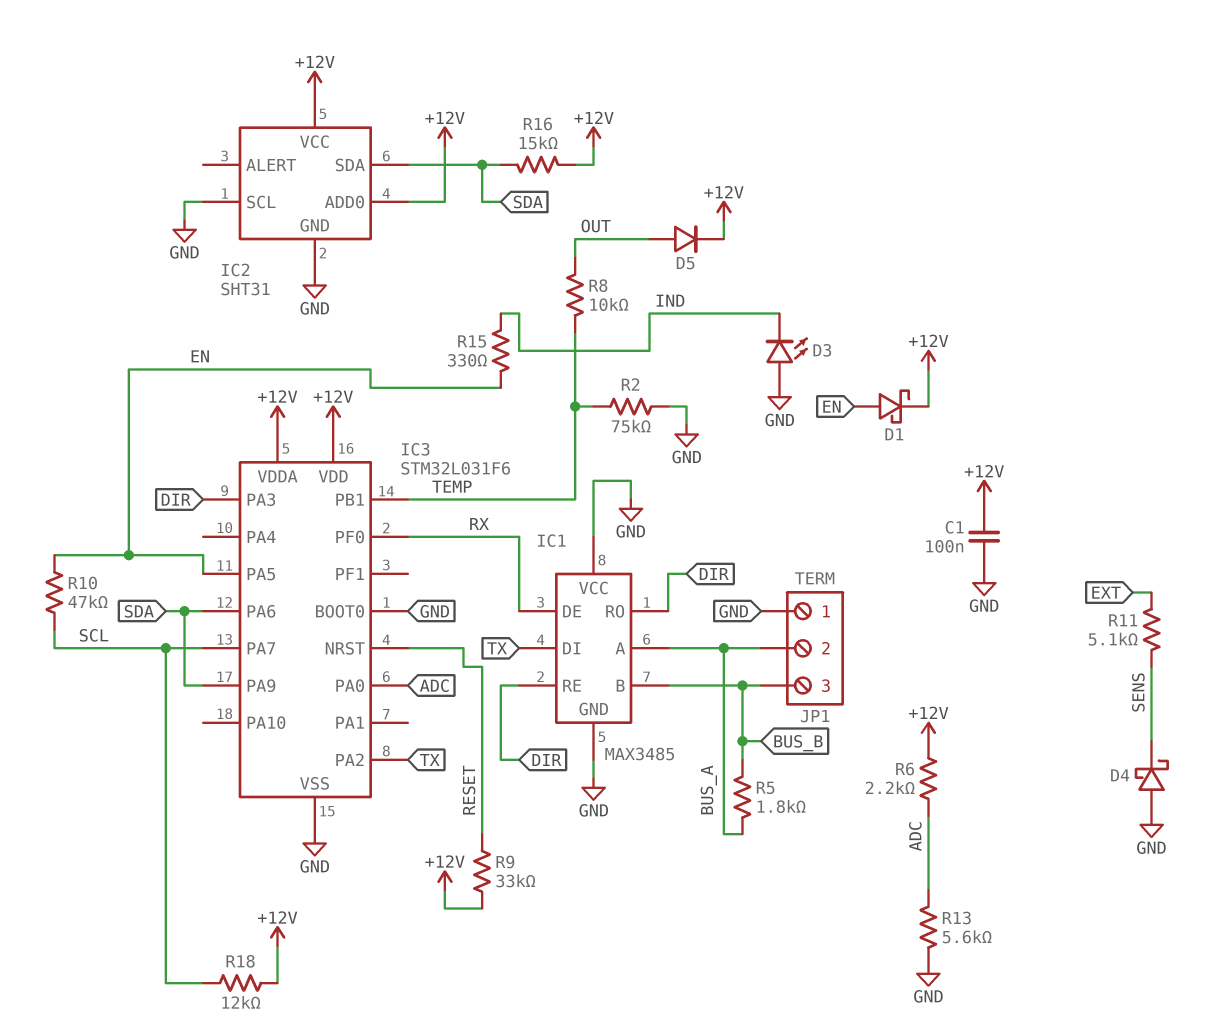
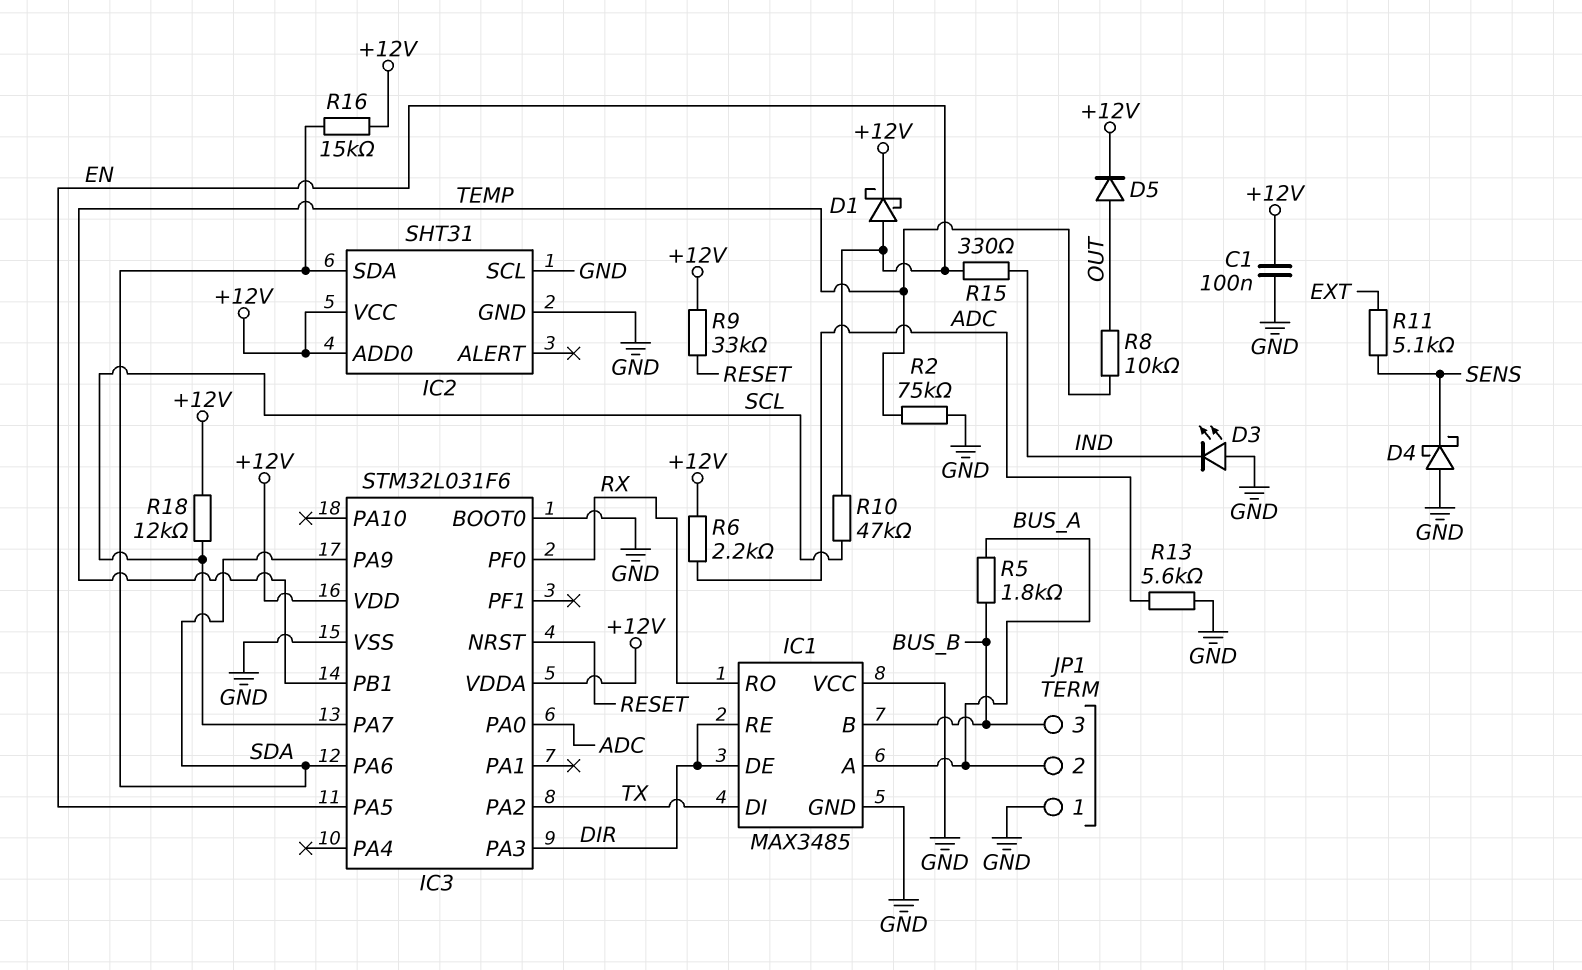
IC1 pin DE: RX -> DIR
IC1 pin RO: DIR -> RX

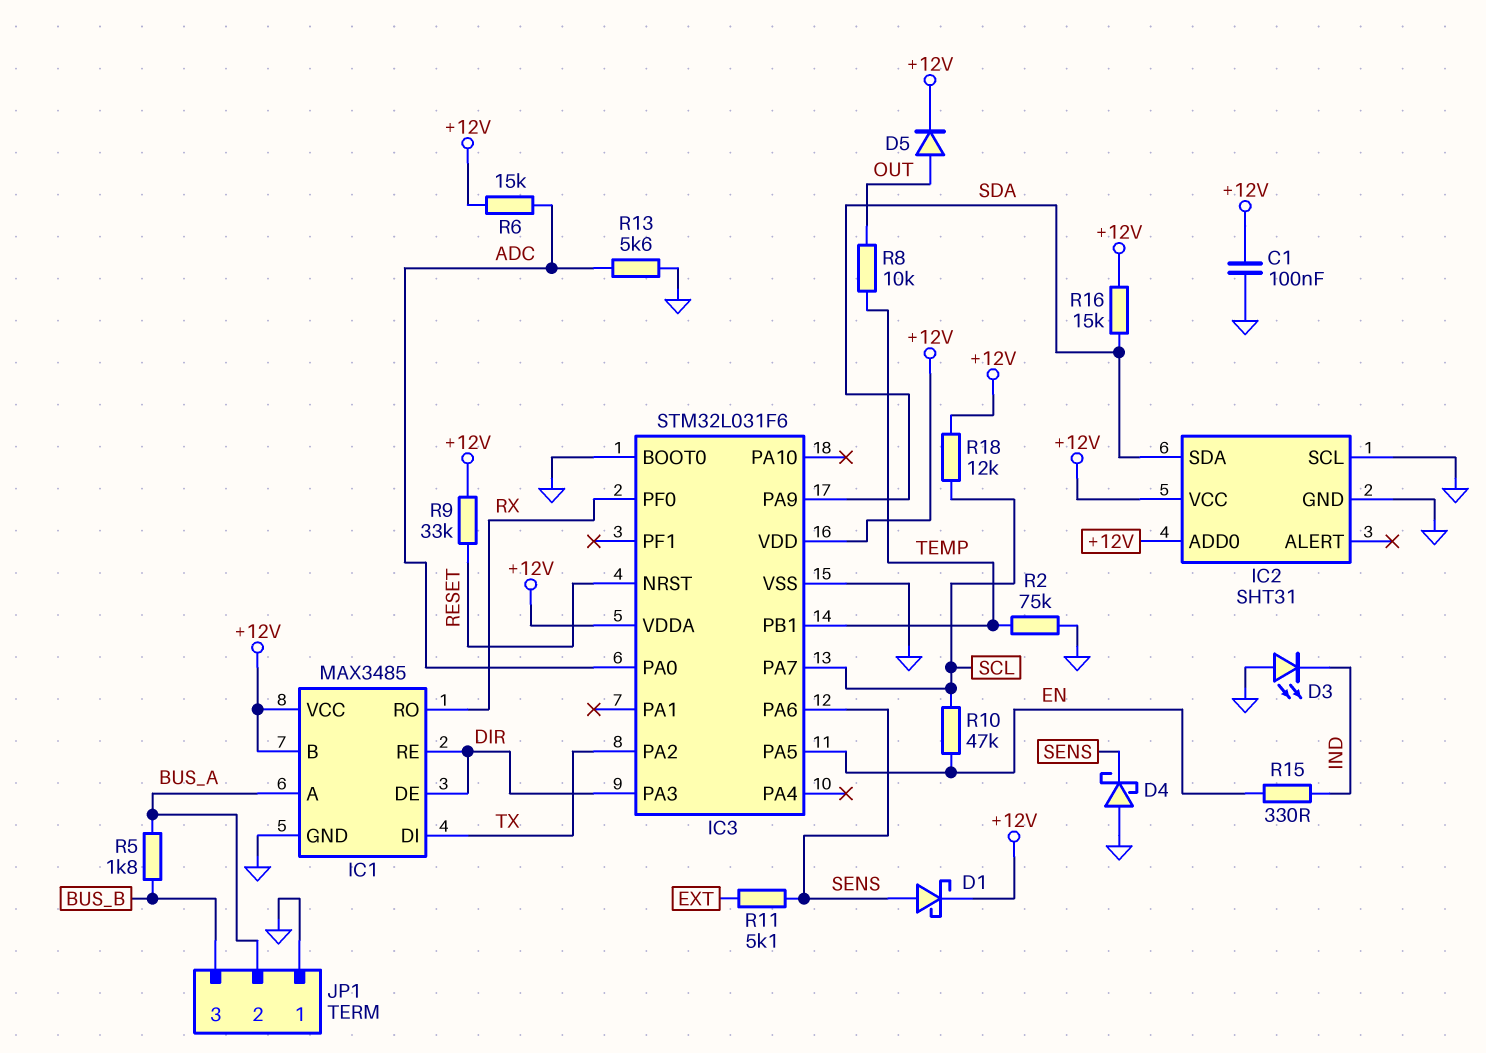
D1: schottky (A EN, K +12V) -> schottky (A SENS, K +12V)
IC1 pin B: BUS_B -> +12V
IC1 pin VCC: GND -> +12V
IC3 pin PA6: SDA -> SENS
R6: 2.2k (+12V, ADC) -> 15k (+12V, ADC)

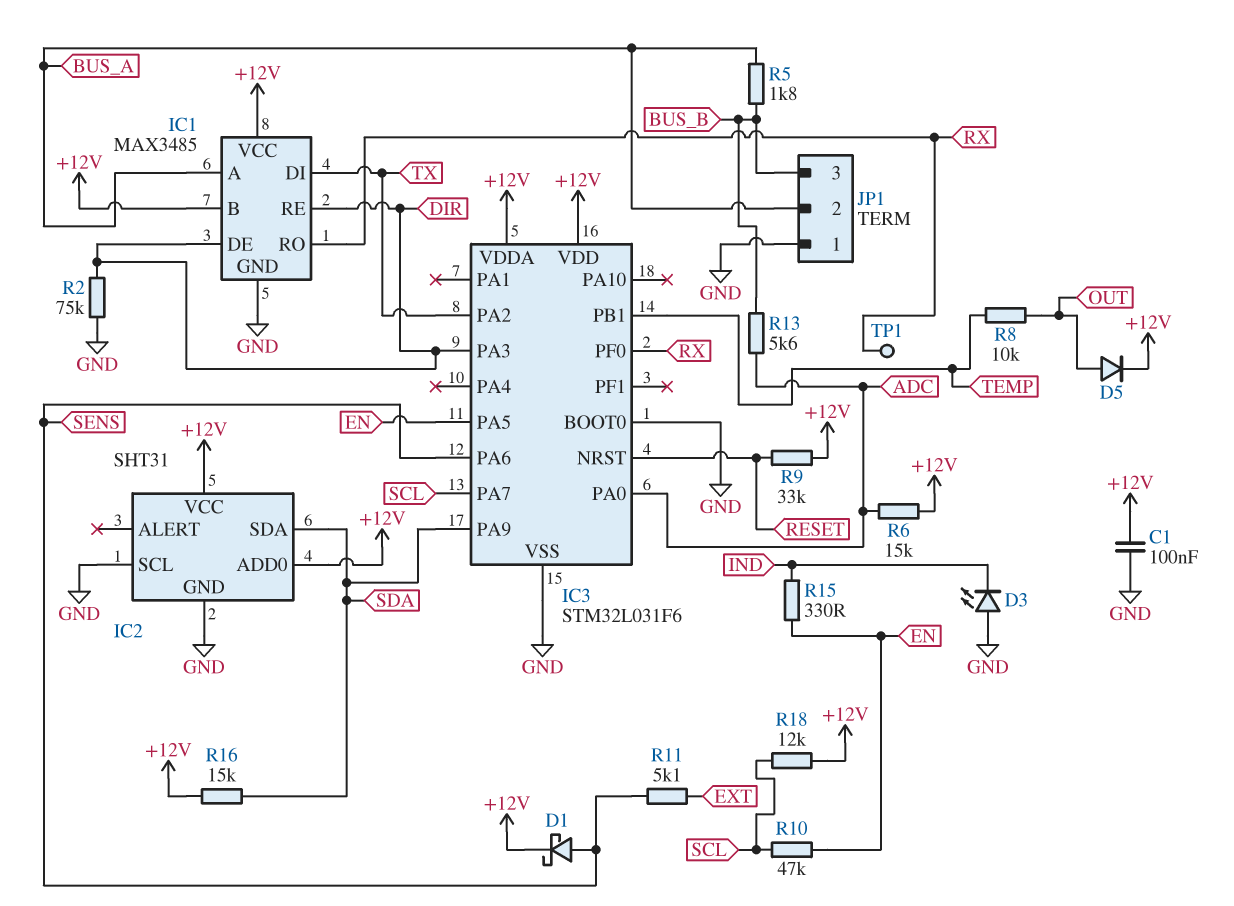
D4: schottky (A GND, K SENS) -> none
R2: 75k (GND, TEMP) -> 75k (DIR, GND)
R13: 5.6k (ADC, GND) -> 5.6k (ADC, BUS_B)
TP1: none -> test point (RX)

